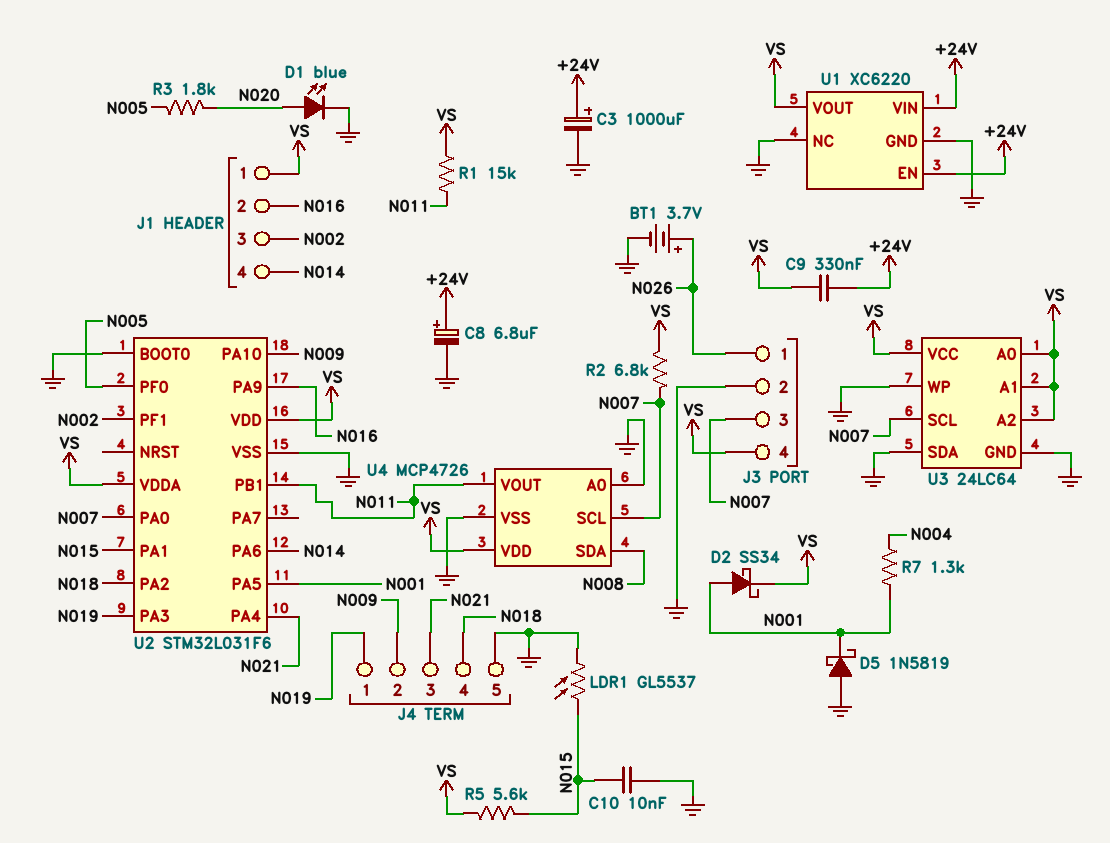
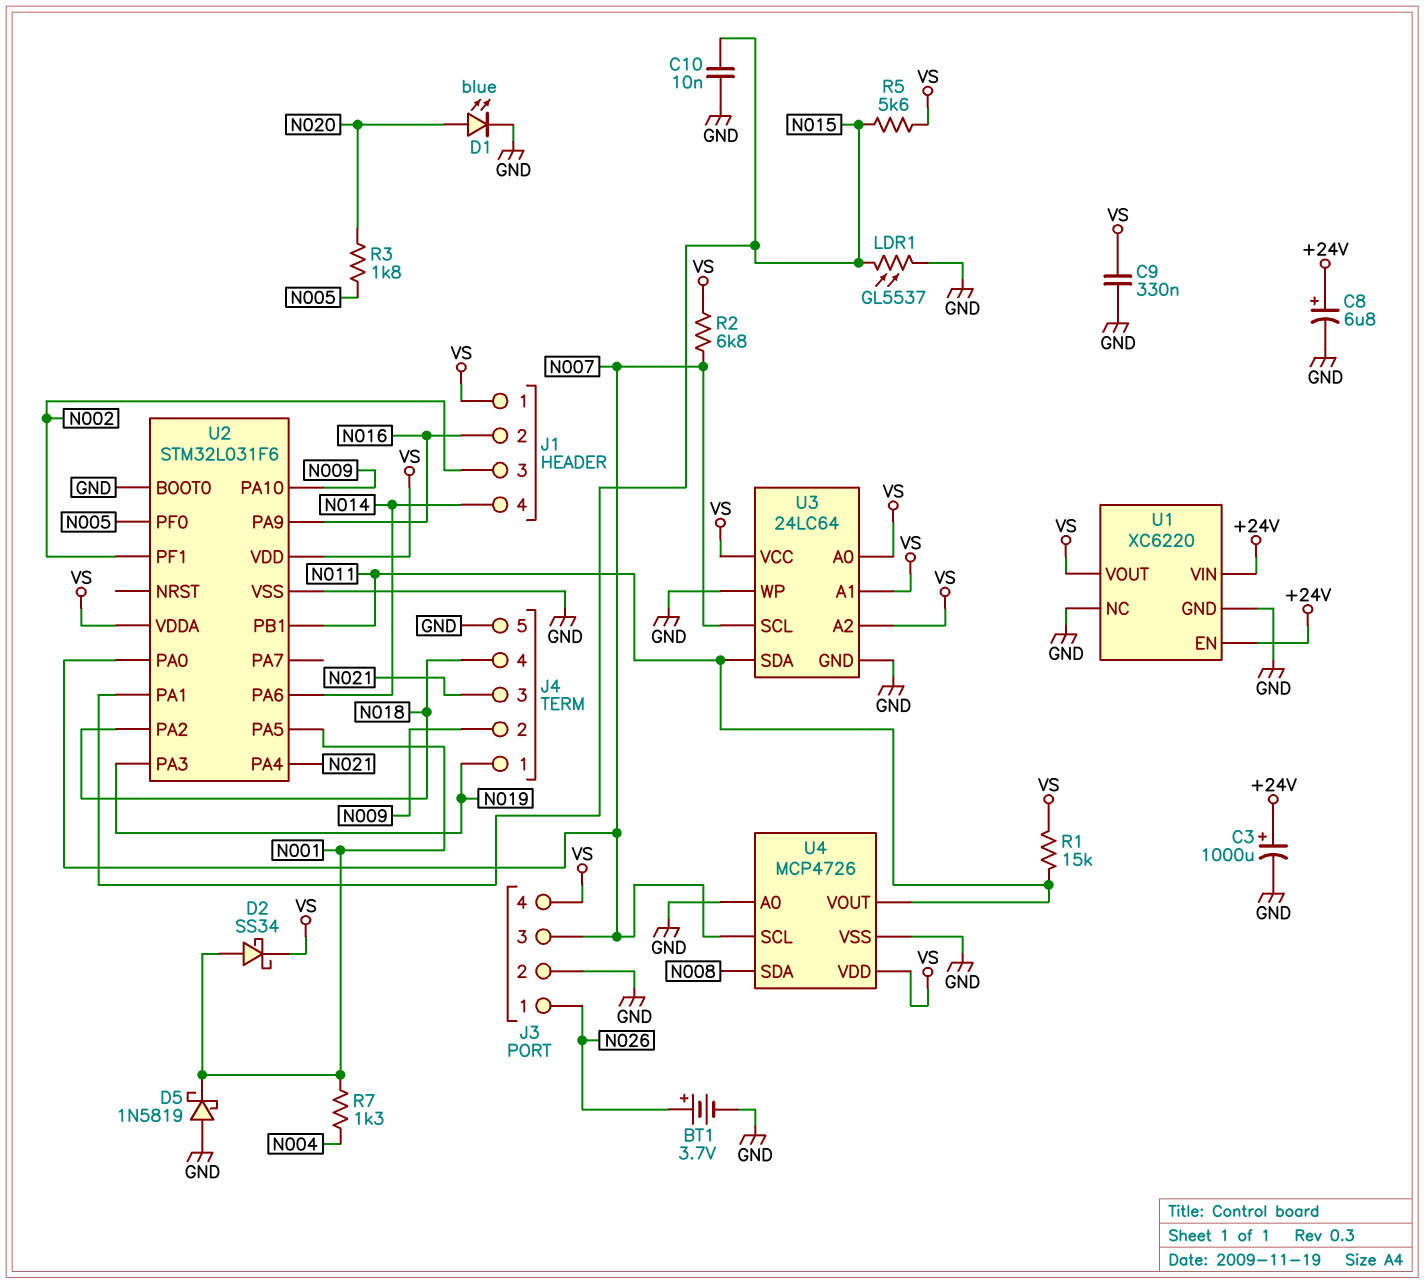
C9: 330nF (+24V, VS) -> 330nF (GND, VS)
U3 pin SDA: GND -> N011

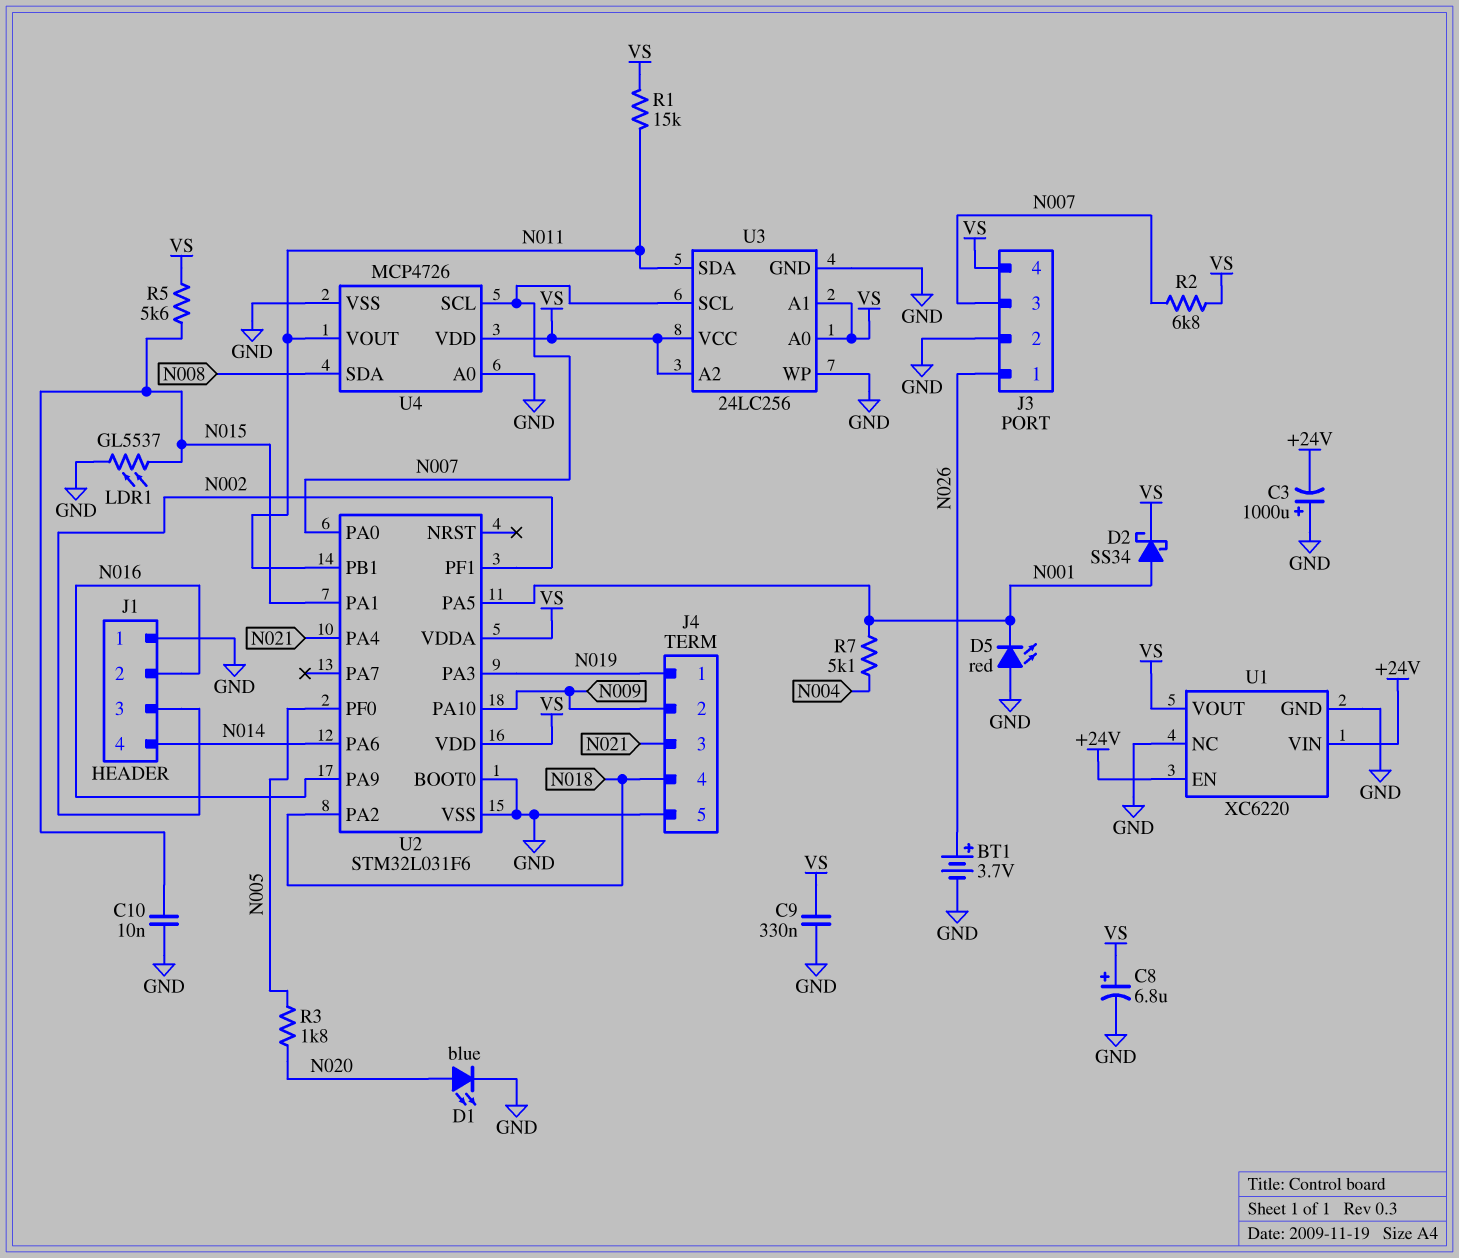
C3: 1000uF (plus +24V, minus GND) -> 1000uF (plus GND, minus +24V)
C8: 6.8uF (plus +24V, minus GND) -> 6.8uF (plus VS, minus GND)
D5: schottky 1N5819 (A GND, K N001) -> LED red (A GND, K N001)
J1 pin 1: VS -> GND
R7: 1.3k (N001, N004) -> 5.1k (N001, N004)
U3: 24LC64 -> 24LC256

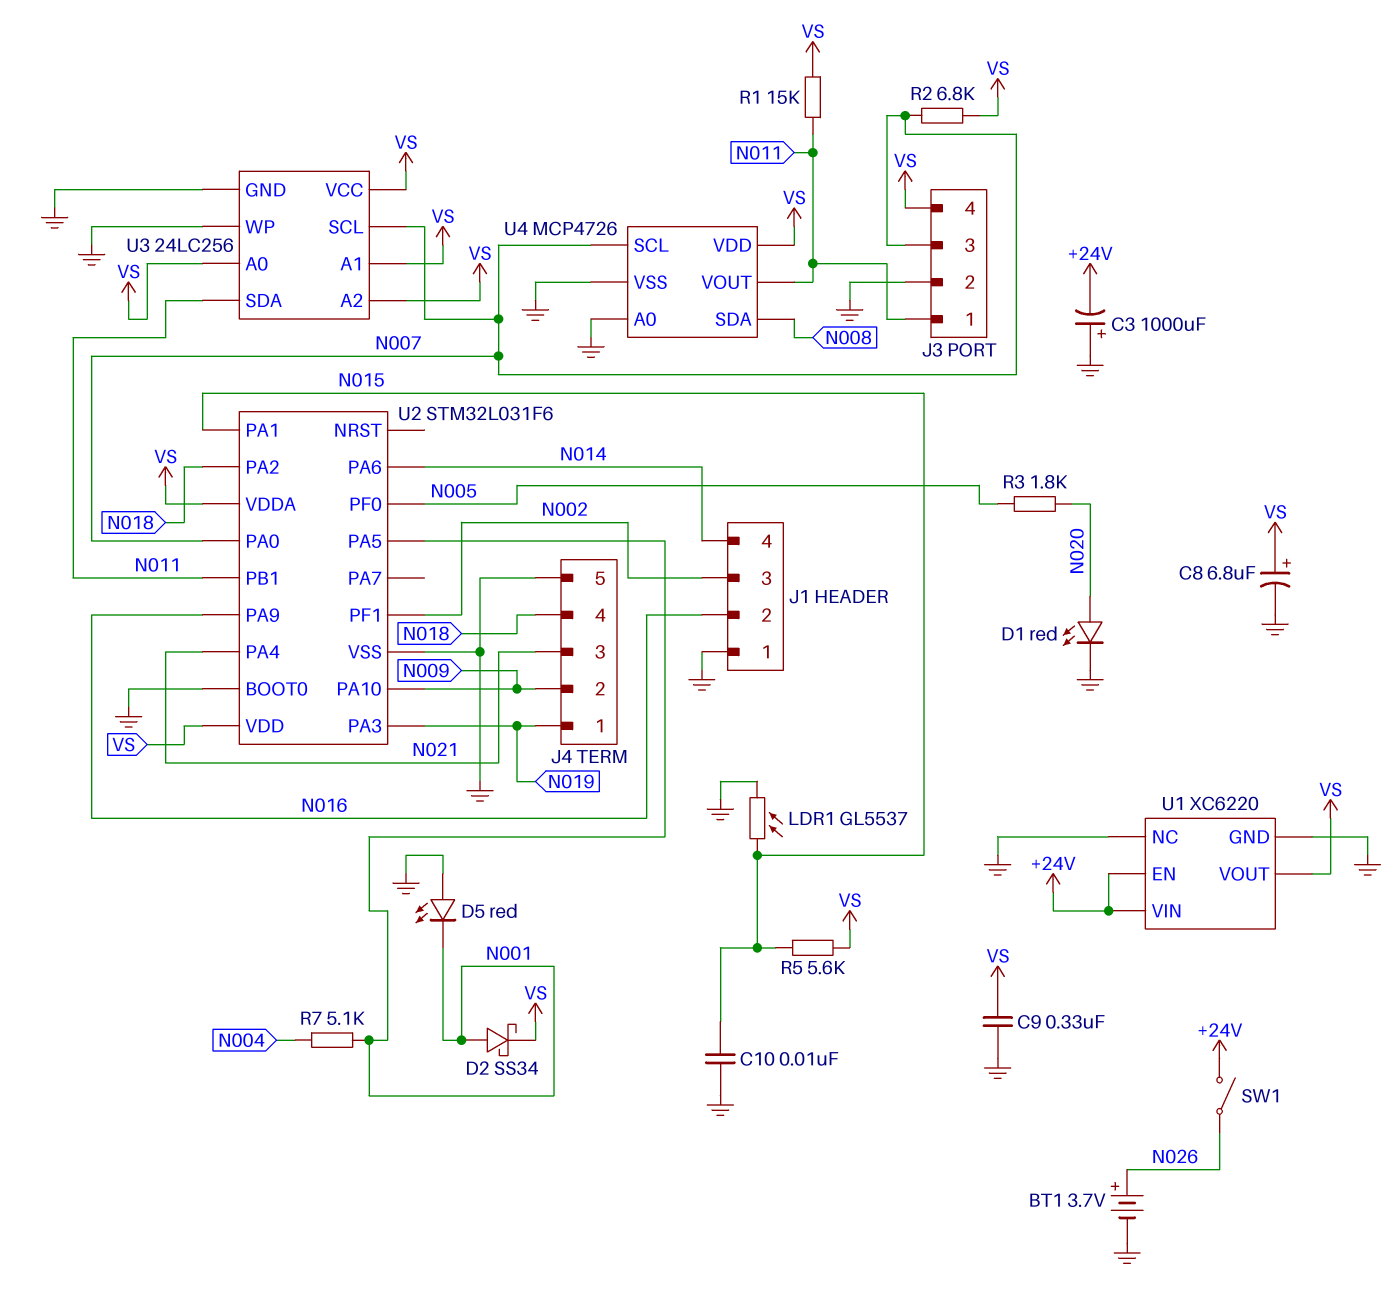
D1: LED blue (A N020, K GND) -> LED red (A N020, K GND)
J3 pin 1: N026 -> N011
SW1: none -> switch (+24V, N026)

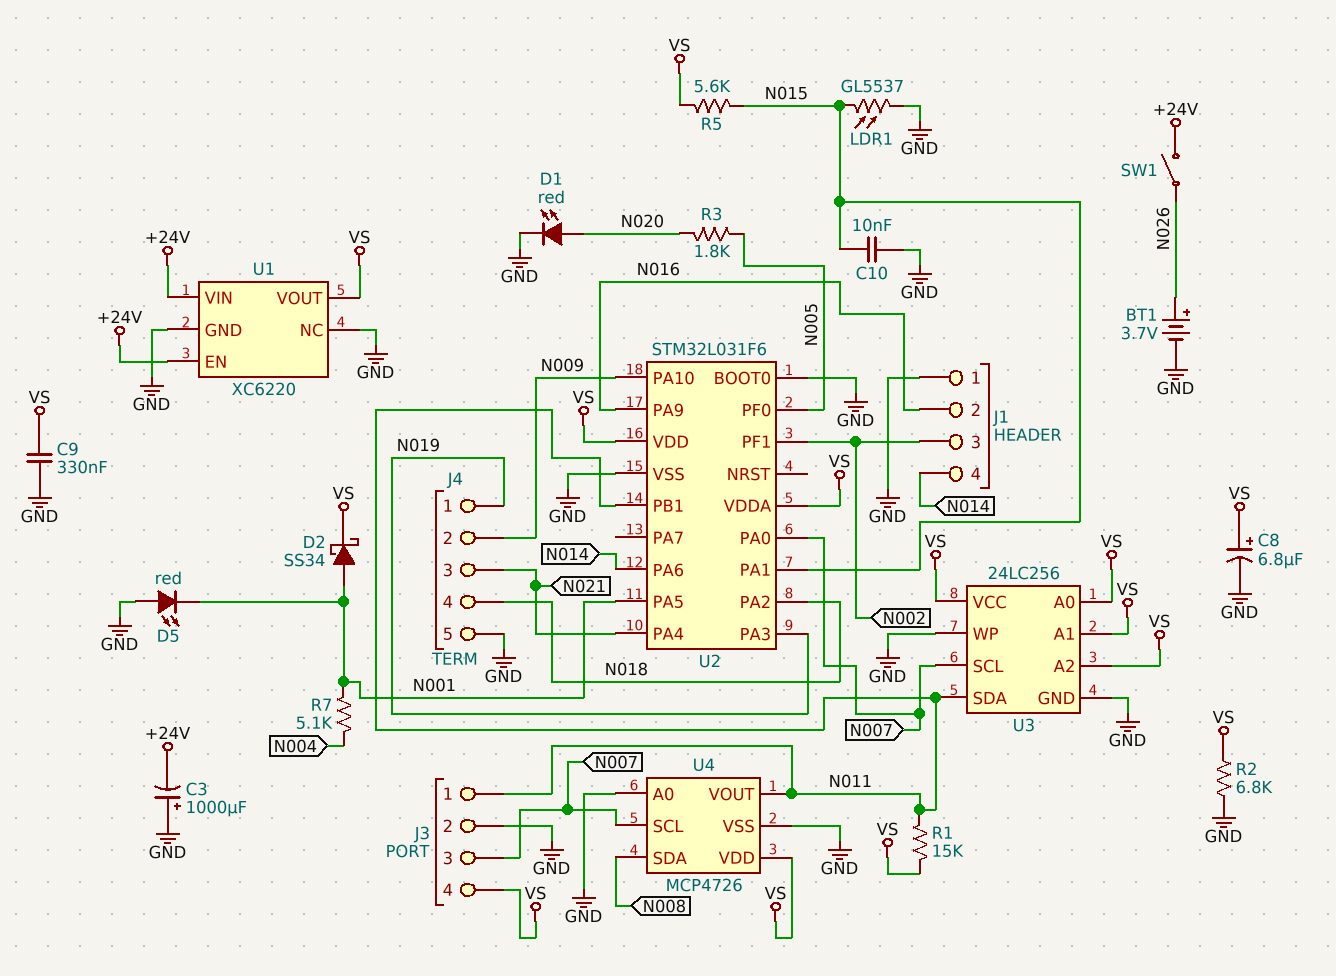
R2: 6.8k (N007, VS) -> 6.8k (GND, VS)

